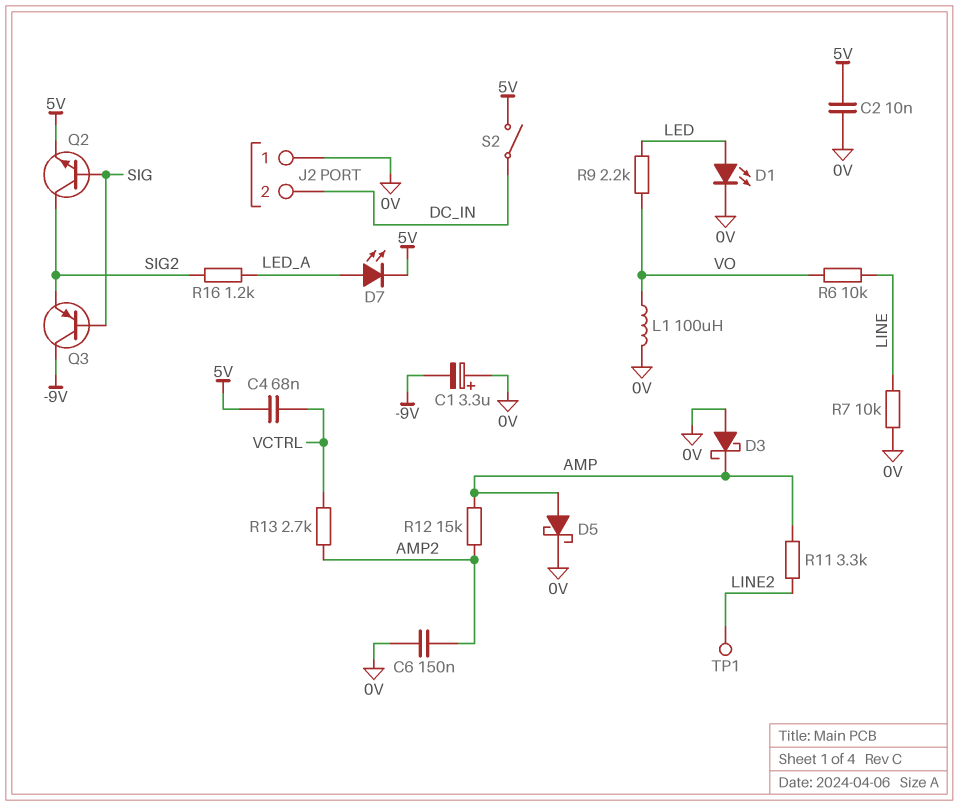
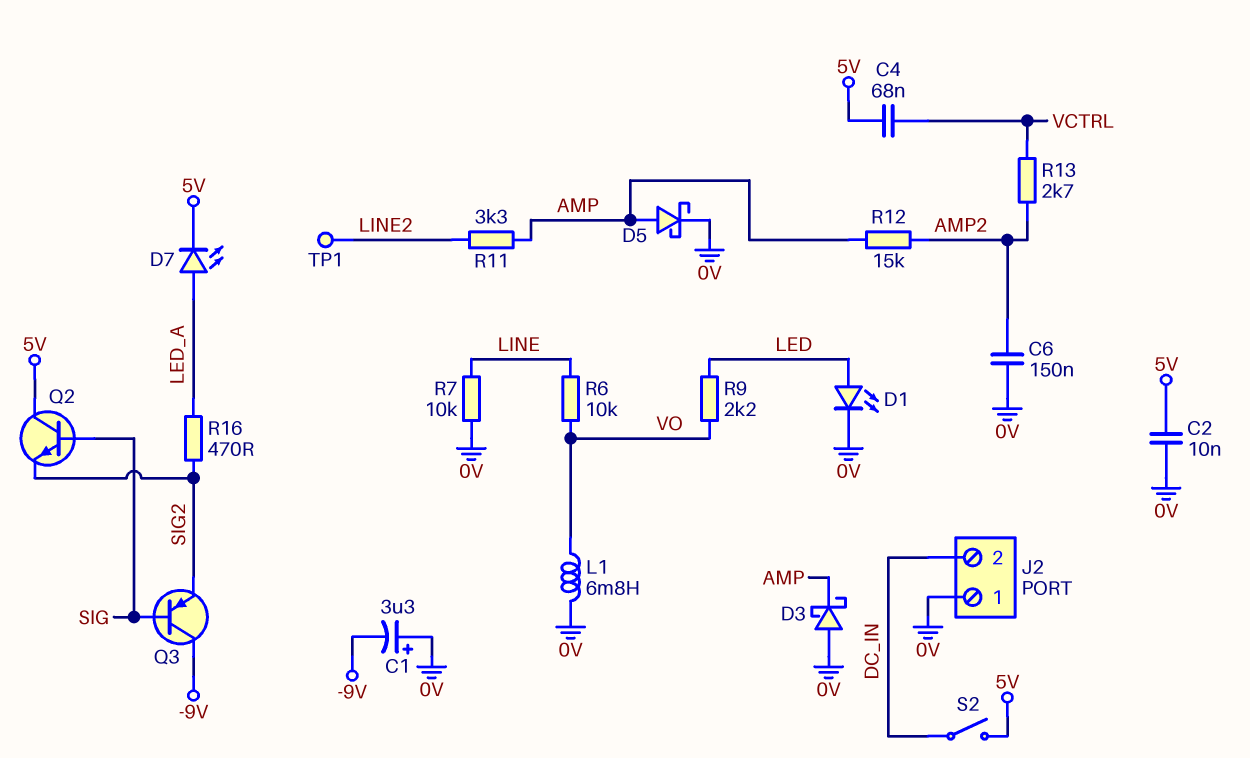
L1: 100uH (0V, VO) -> 6.8mH (0V, VO)
Q2: NPN (B SIG, C SIG2, E 5V) -> NPN (B SIG, C 5V, E SIG2)
R16: 1.2k (LED_A, SIG2) -> 470 (LED_A, SIG2)

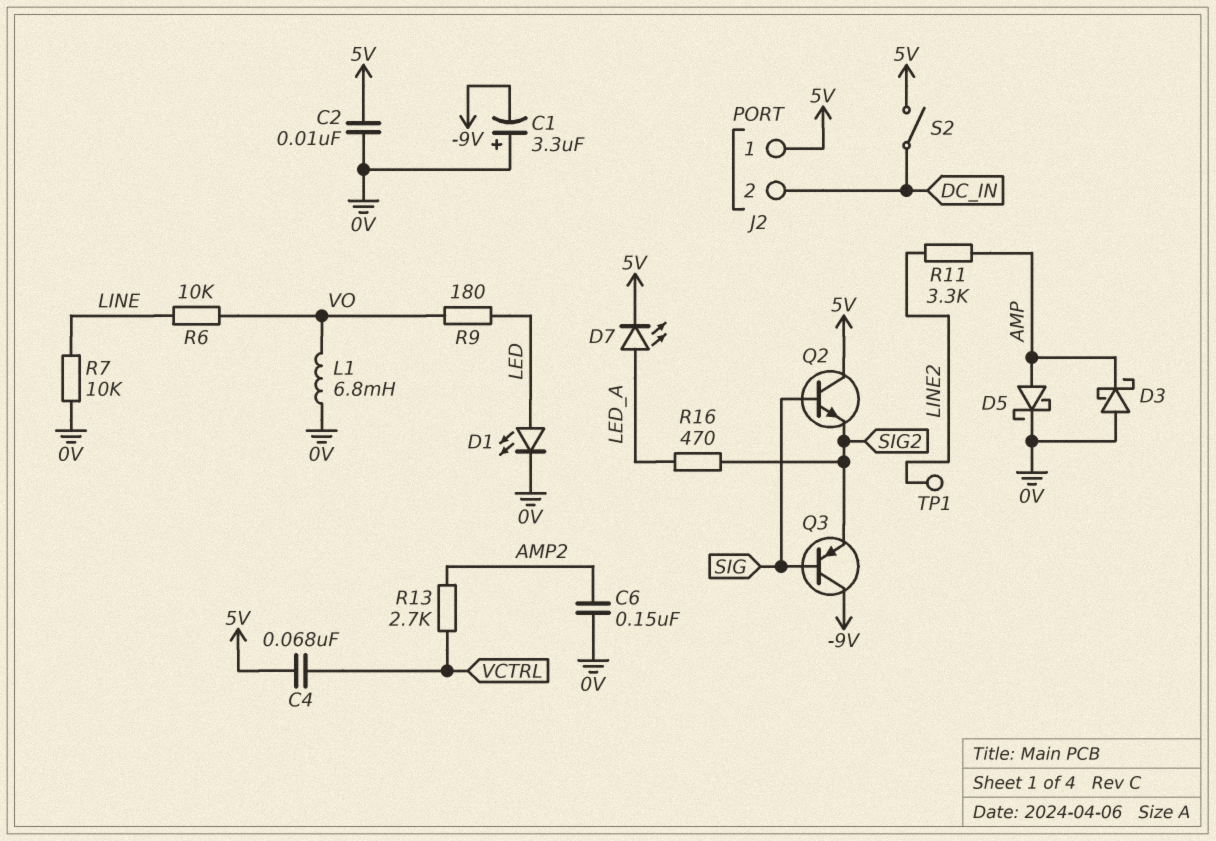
J2 pin 1: 0V -> 5V
R9: 2.2k (LED, VO) -> 180 (LED, VO)
R12: 15k (AMP, AMP2) -> none

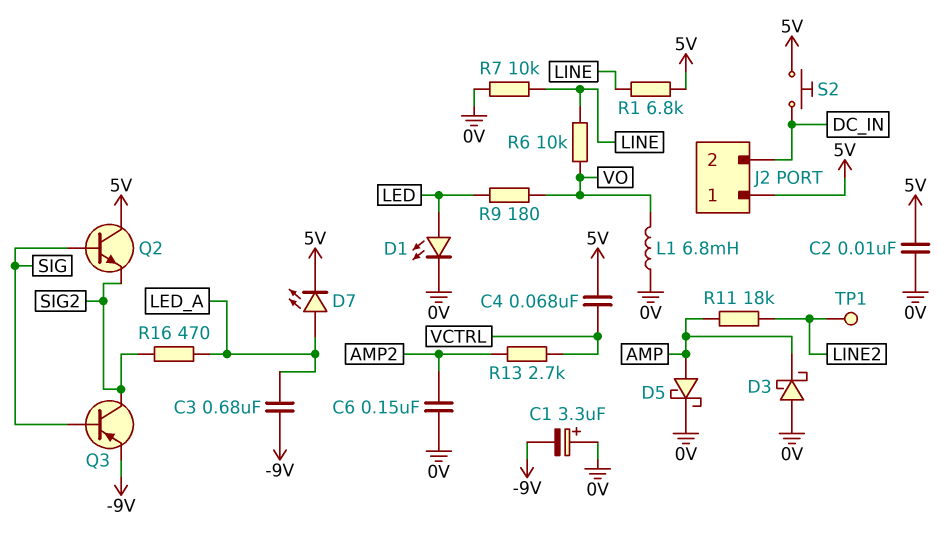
C3: none -> 680nF (-9V, LED_A)
Q3: PNP (B SIG, C -9V, E SIG2) -> PNP (B SIG, C SIG2, E -9V)
R1: none -> 6.8k (5V, LINE)
R11: 3.3k (AMP, LINE2) -> 18k (AMP, LINE2)
S2: switch (5V, DC_IN) -> button (5V, DC_IN)

